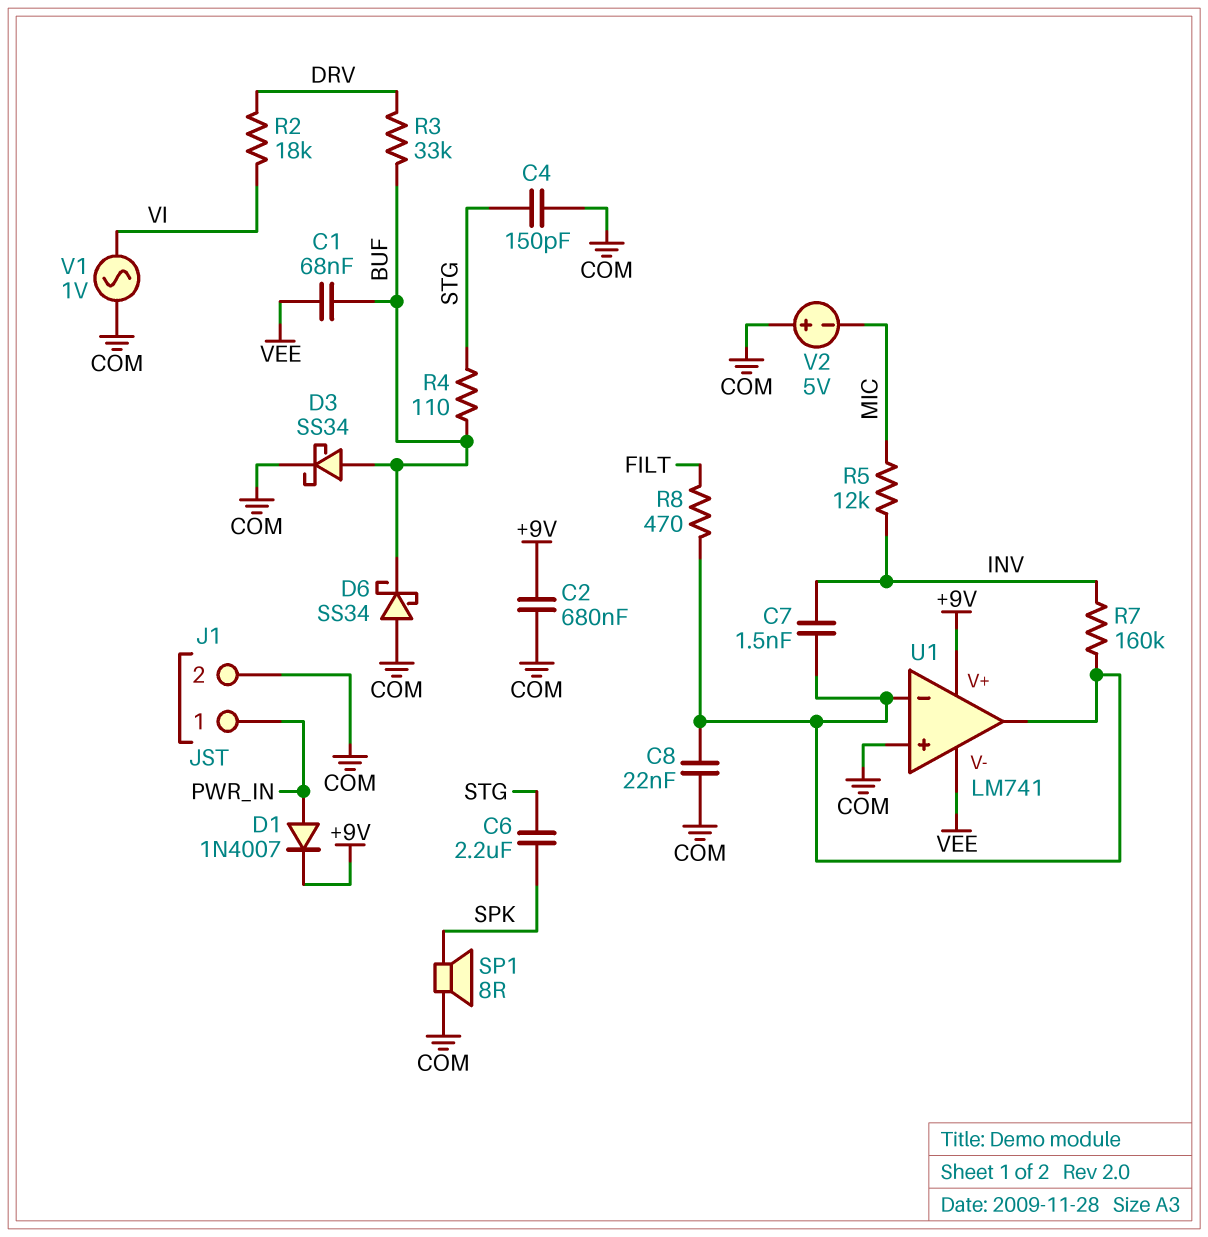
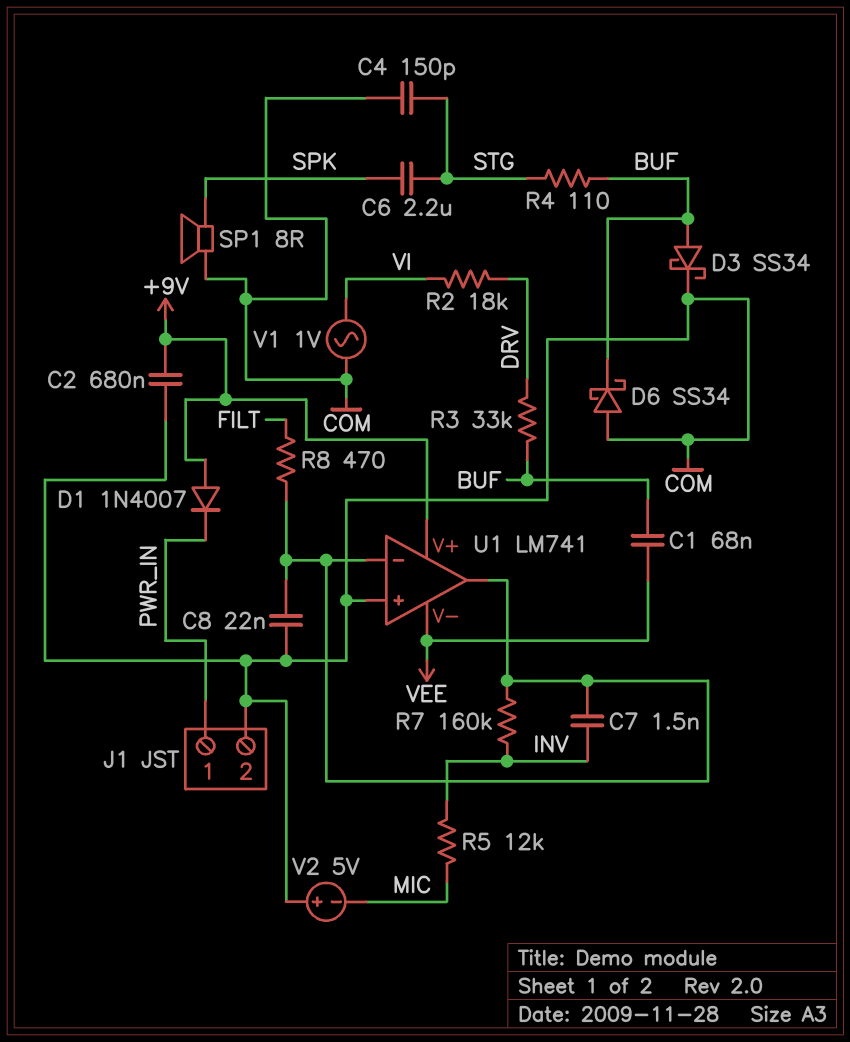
D1: diode 1N4007 (A PWR_IN, K +9V) -> diode 1N4007 (A +9V, K PWR_IN)

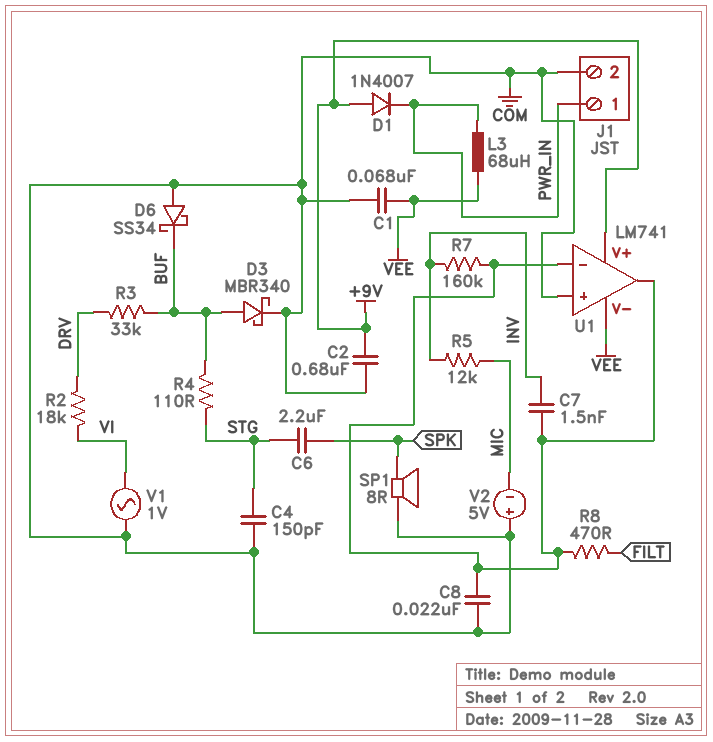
C1: 68nF (BUF, VEE) -> 68nF (COM, VEE)
D3: schottky SS34 (A BUF, K COM) -> schottky MBR340 (A BUF, K COM)
L3: none -> 68uH (PWR_IN, VEE)

